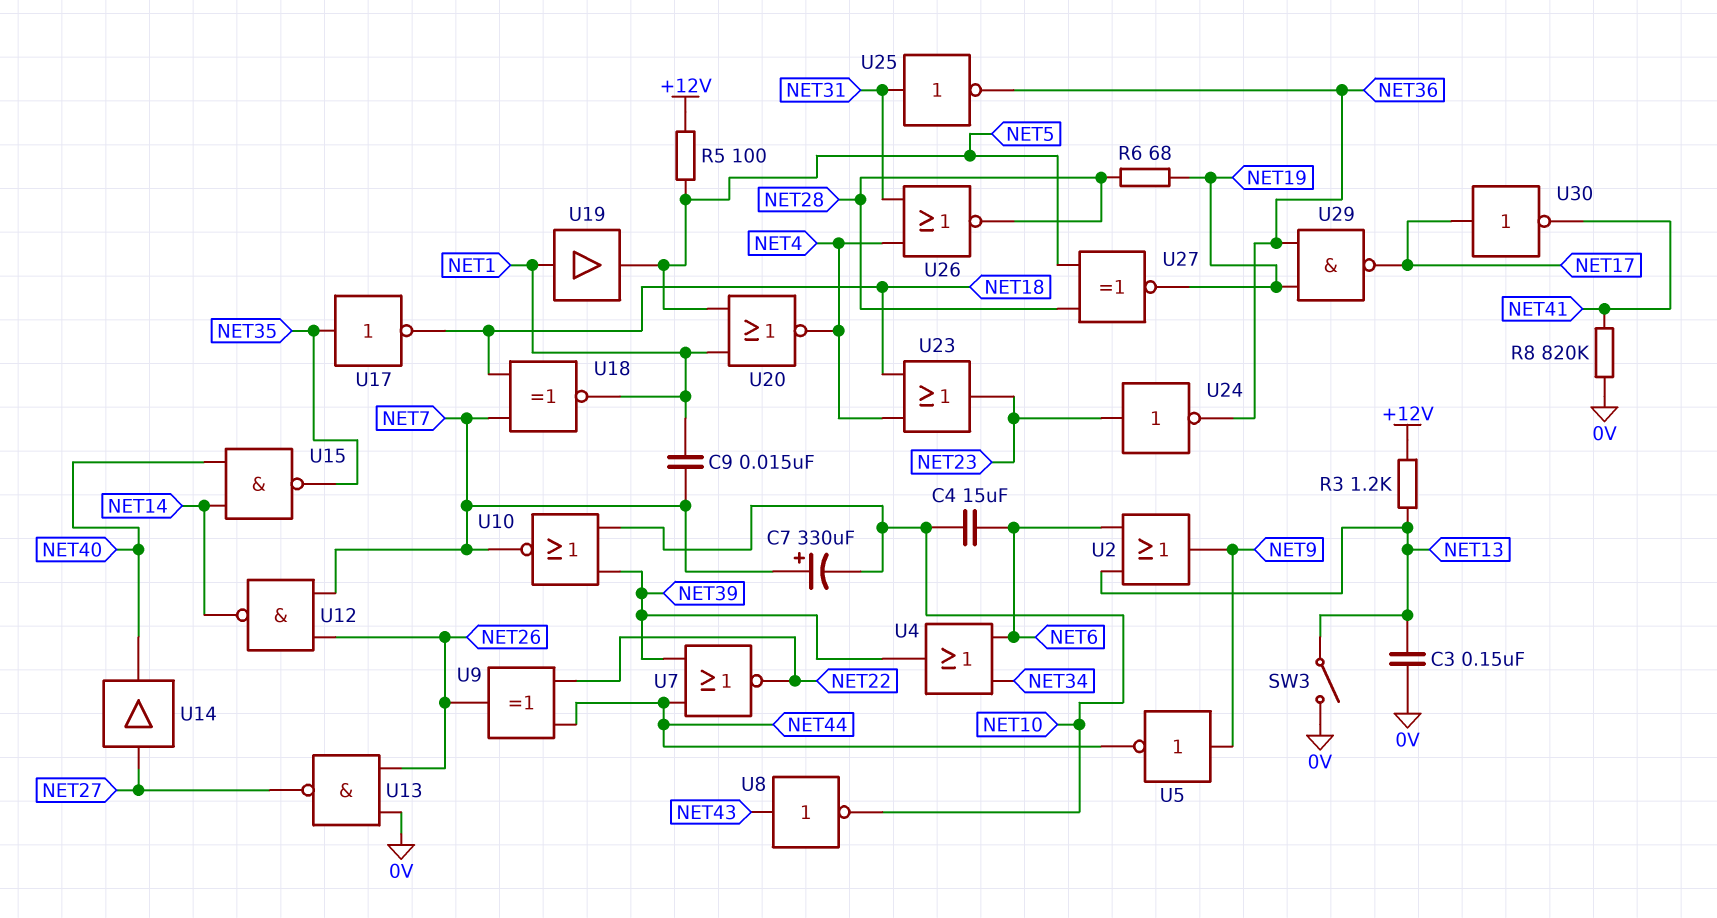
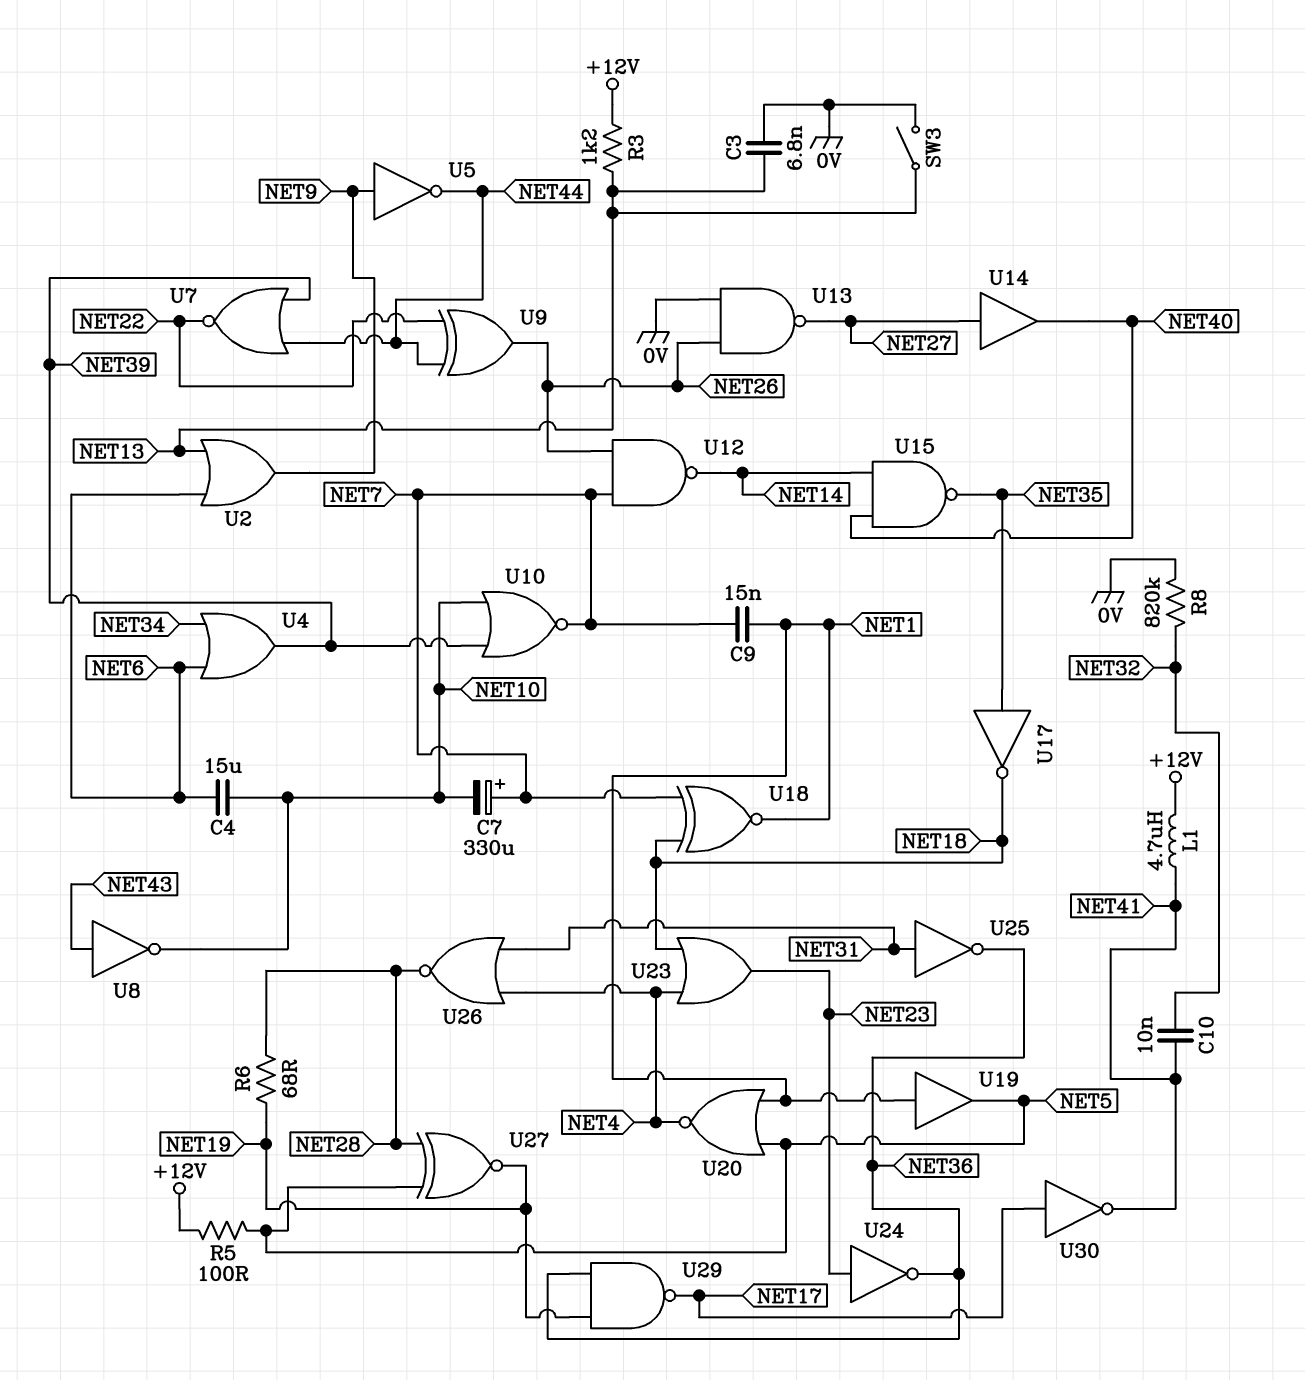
C3: 150nF (0V, NET13) -> 6.8nF (0V, NET13)
C10: none -> 10nF (NET32, NET41)
L1: none -> 4.7uH (+12V, NET41)
R8: 820k (0V, NET41) -> 820k (0V, NET32)

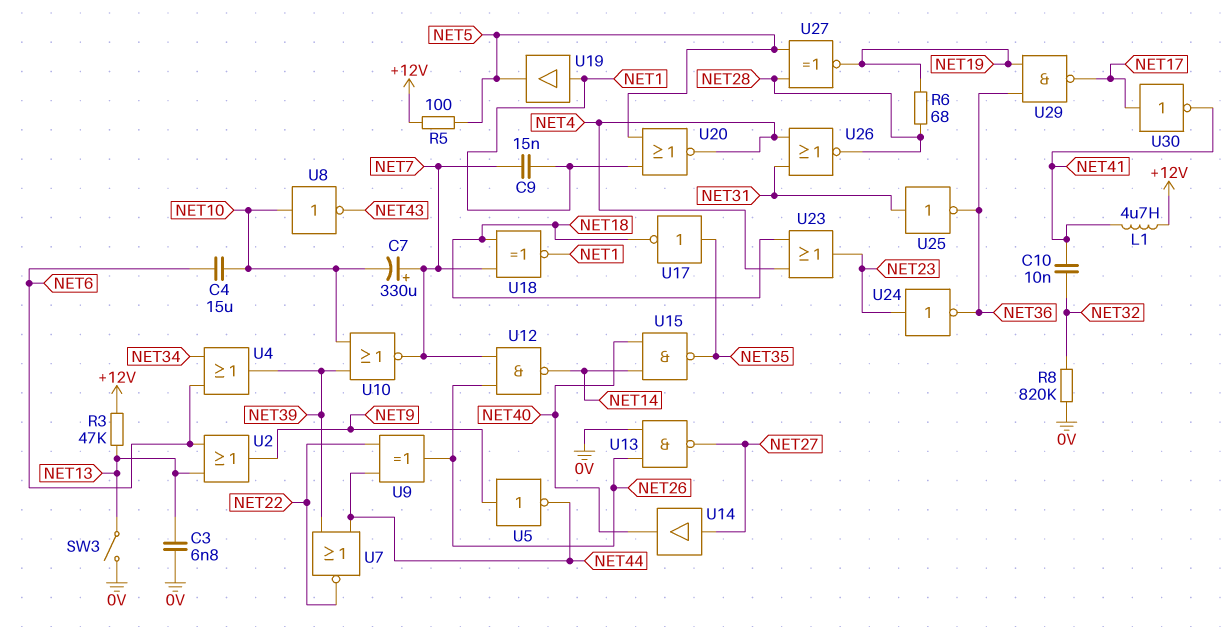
R3: 1.2k (+12V, NET13) -> 47k (+12V, NET13)
U8: NOT (in NET43, out NET10) -> NOT (in NET10, out NET43)

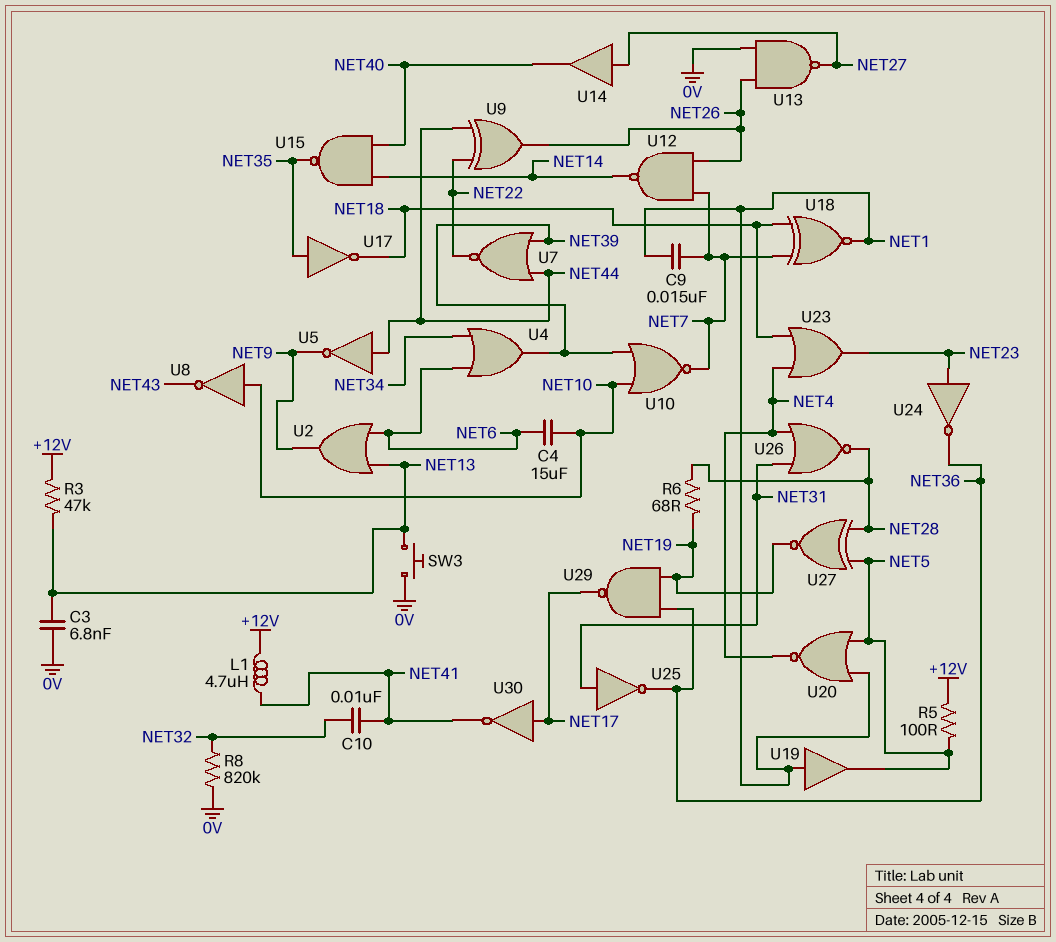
C7: 330uF (plus NET7, minus NET10) -> none
SW3: switch (0V, NET13) -> button (0V, NET13)
U5: NOT (in NET9, out NET44) -> NOT (in NET44, out NET9)

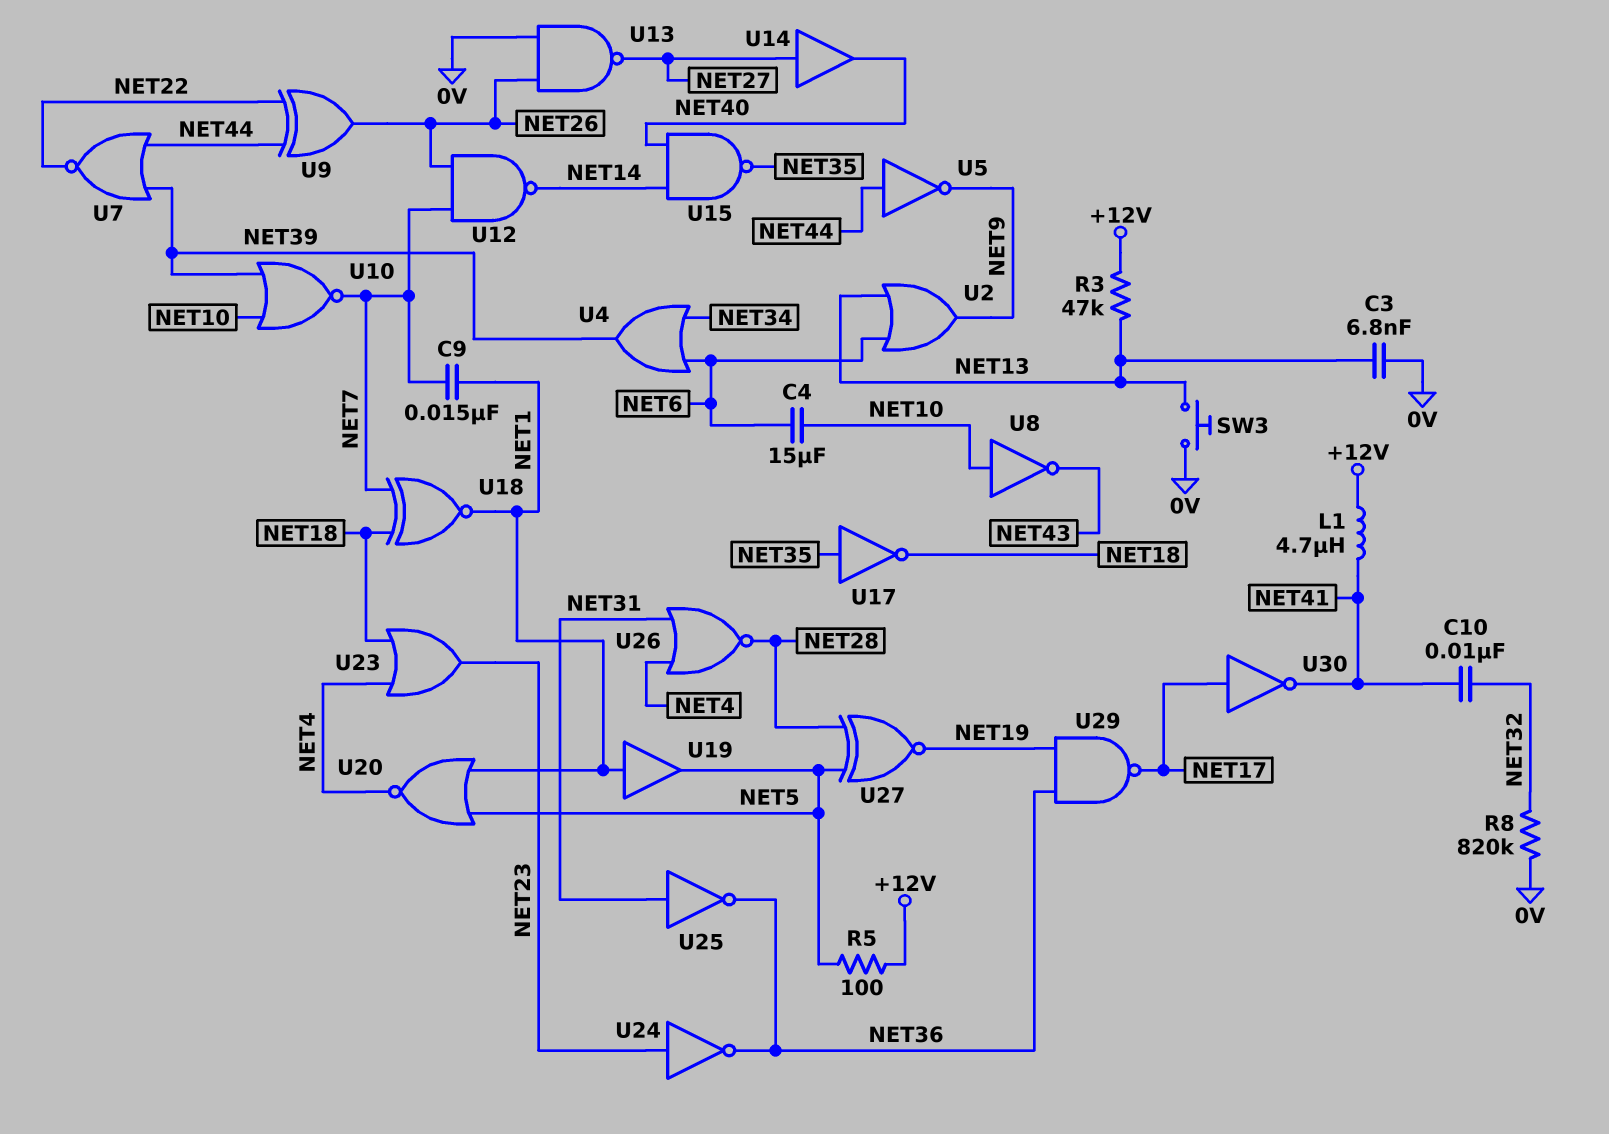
R6: 68 (NET19, NET28) -> none

